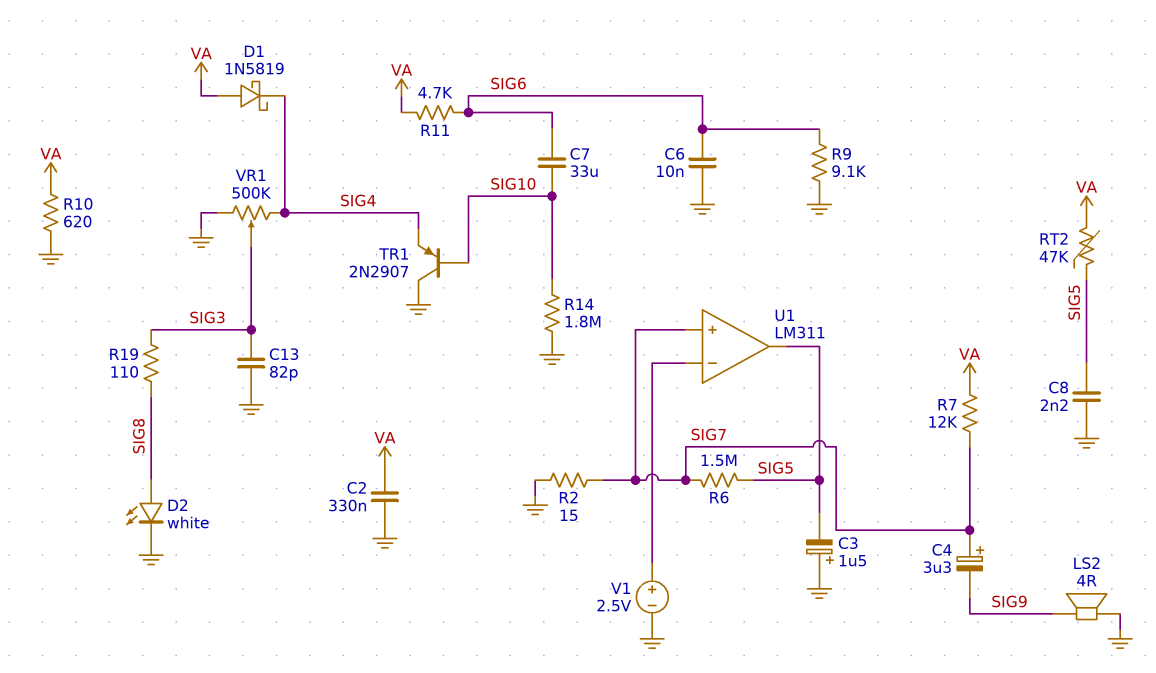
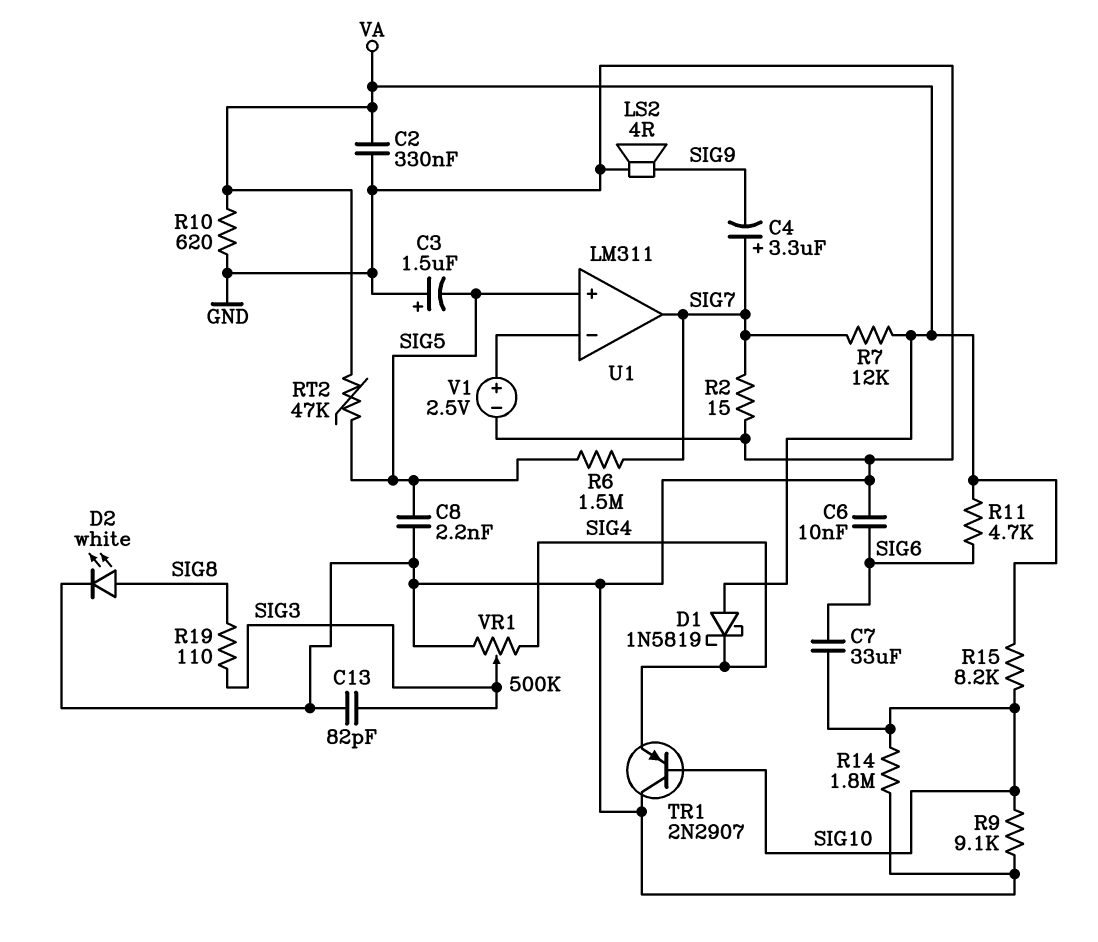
R9: 9.1k (GND, SIG6) -> 9.1k (GND, SIG10)
R15: none -> 8.2k (SIG10, VA)
U1 pin in+: SIG7 -> SIG5
U1 pin out: SIG5 -> SIG7

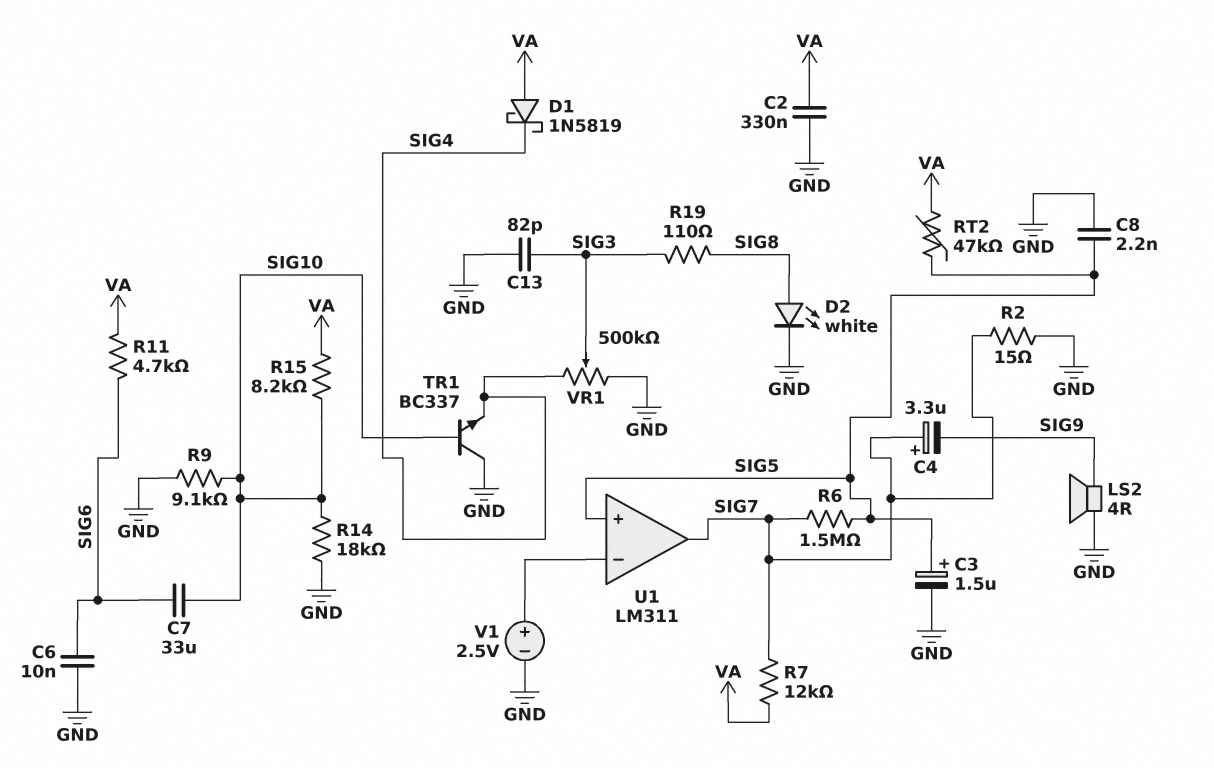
C3: 1.5uF (plus GND, minus SIG5) -> 1.5uF (plus SIG5, minus GND)
R10: 620 (GND, VA) -> none
R14: 1.8M (GND, SIG10) -> 18k (GND, SIG10)
TR1: PNP 2N2907 (B SIG10, C GND, E SIG4) -> NPN BC337 (B SIG10, C GND, E SIG4)

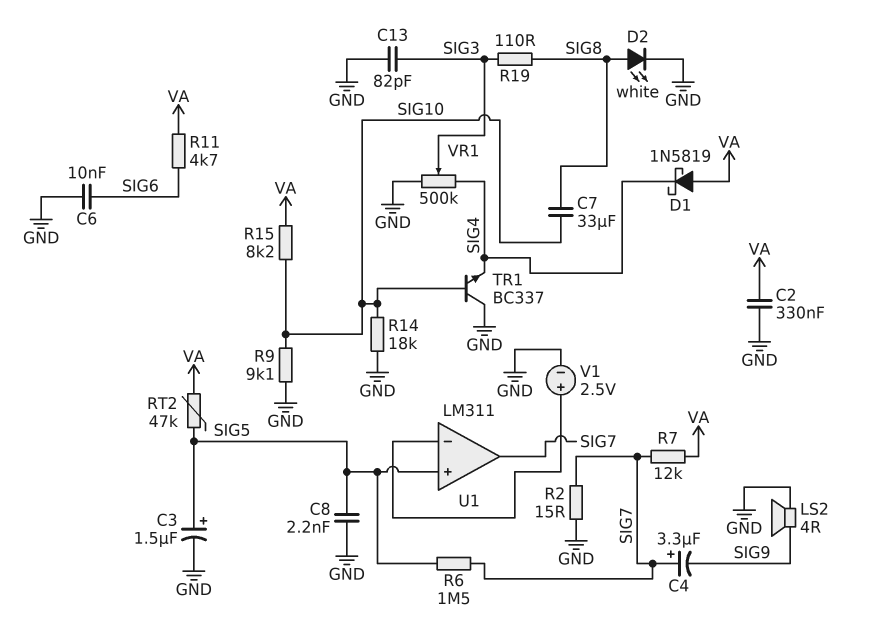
C7: 33uF (SIG6, SIG10) -> 33uF (SIG8, SIG10)

